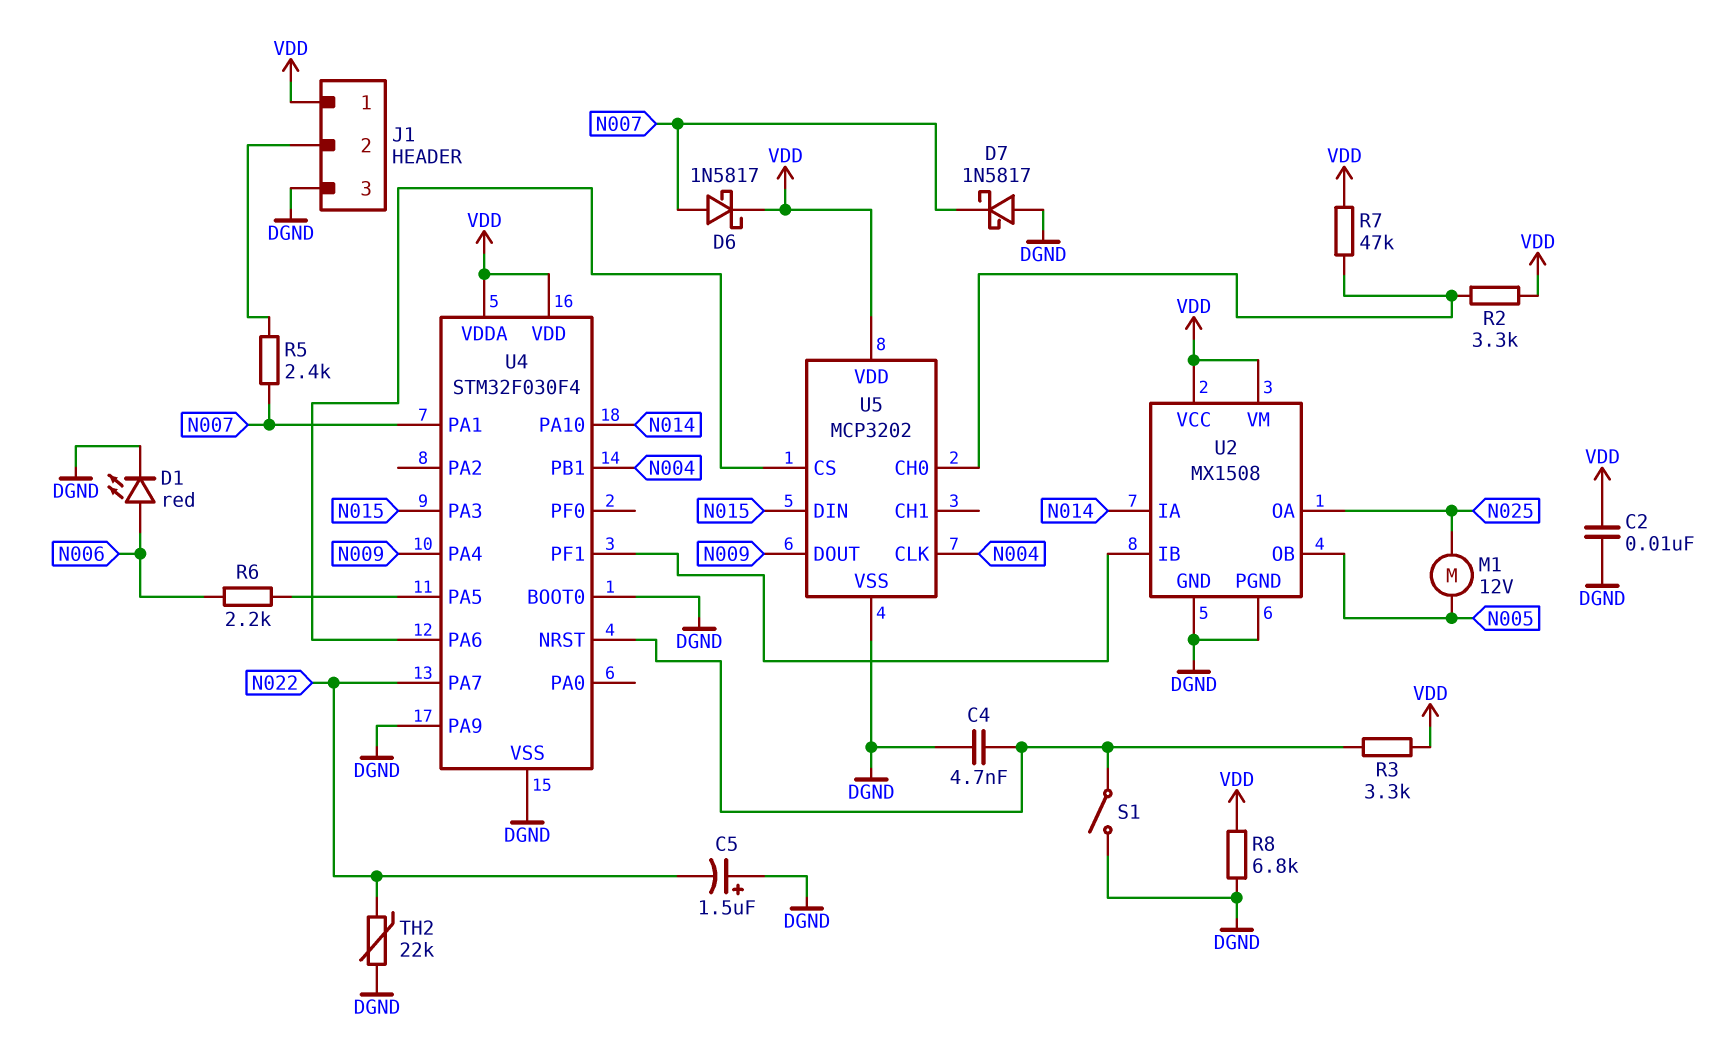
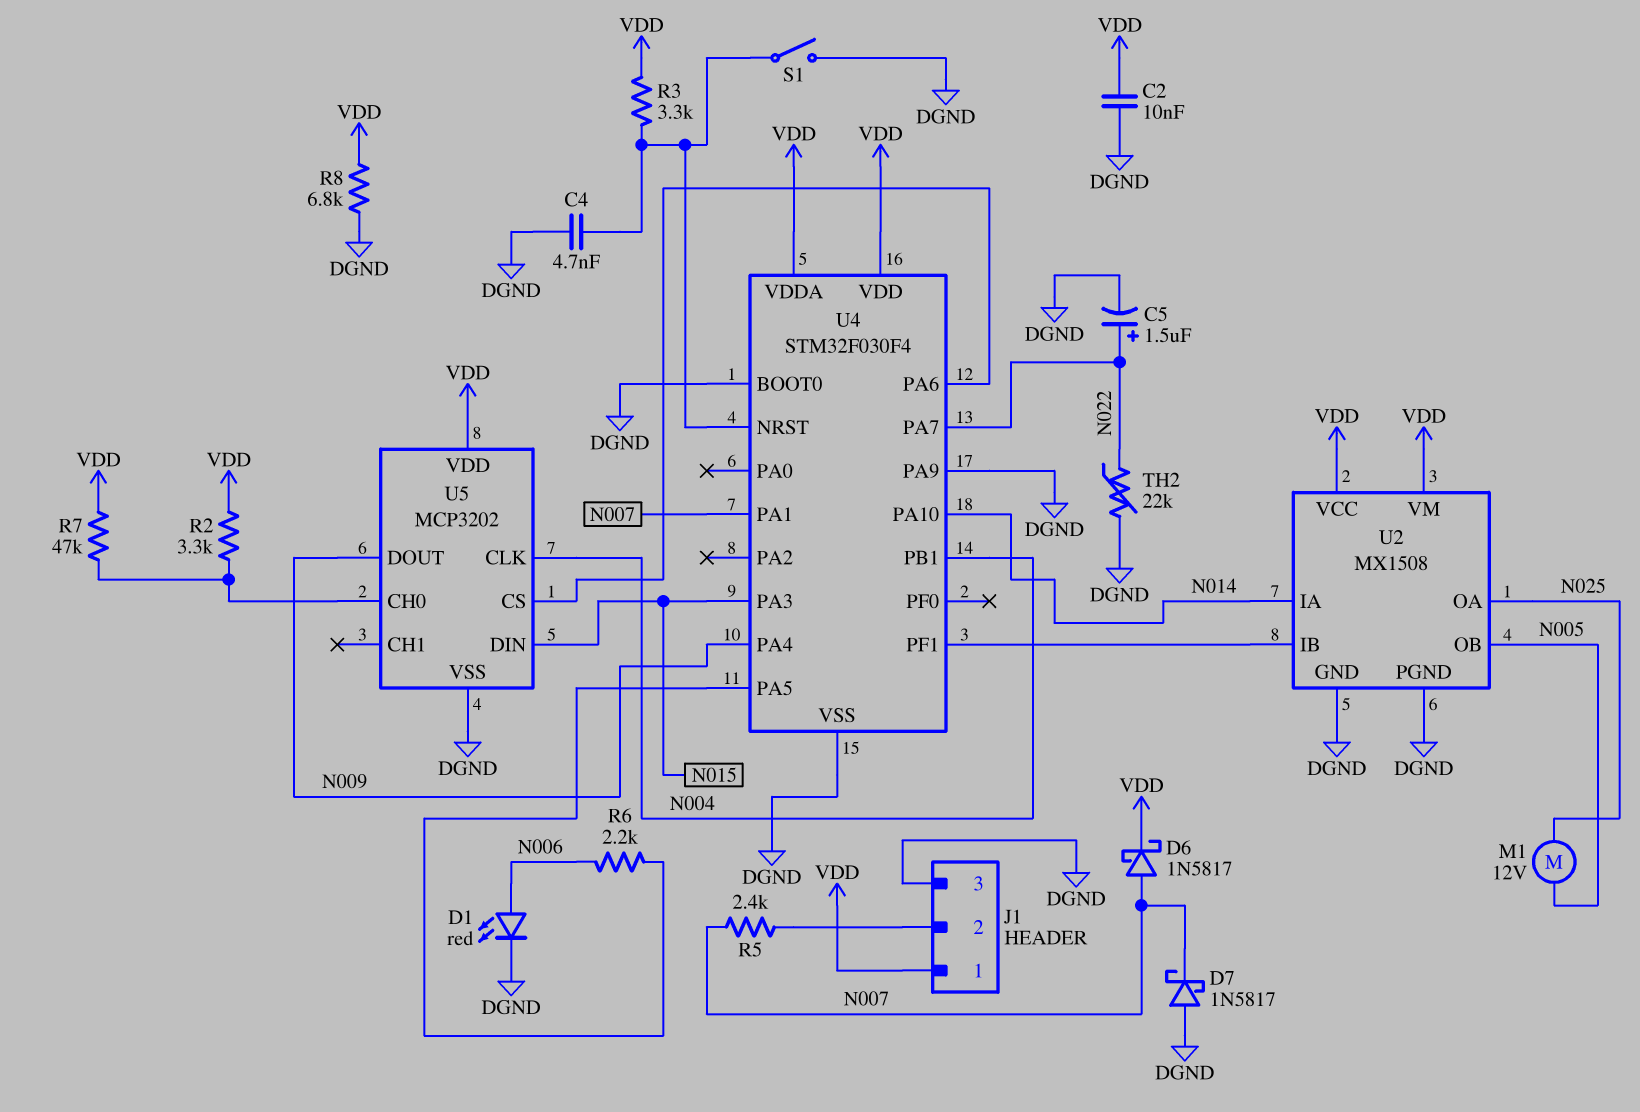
C5: 1.5uF (plus DGND, minus N022) -> 1.5uF (plus N022, minus DGND)

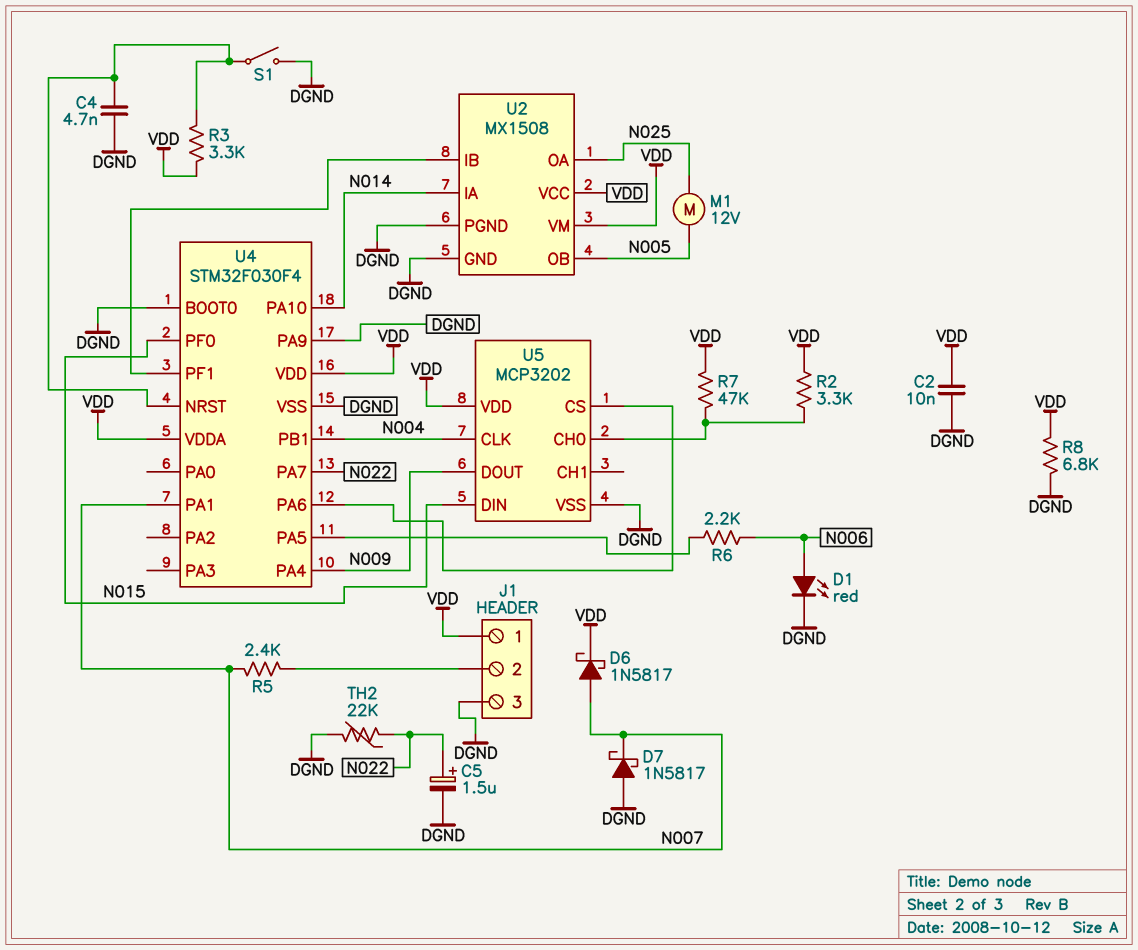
U4 pin PA3: N015 -> none
U4 pin PF0: none -> N015

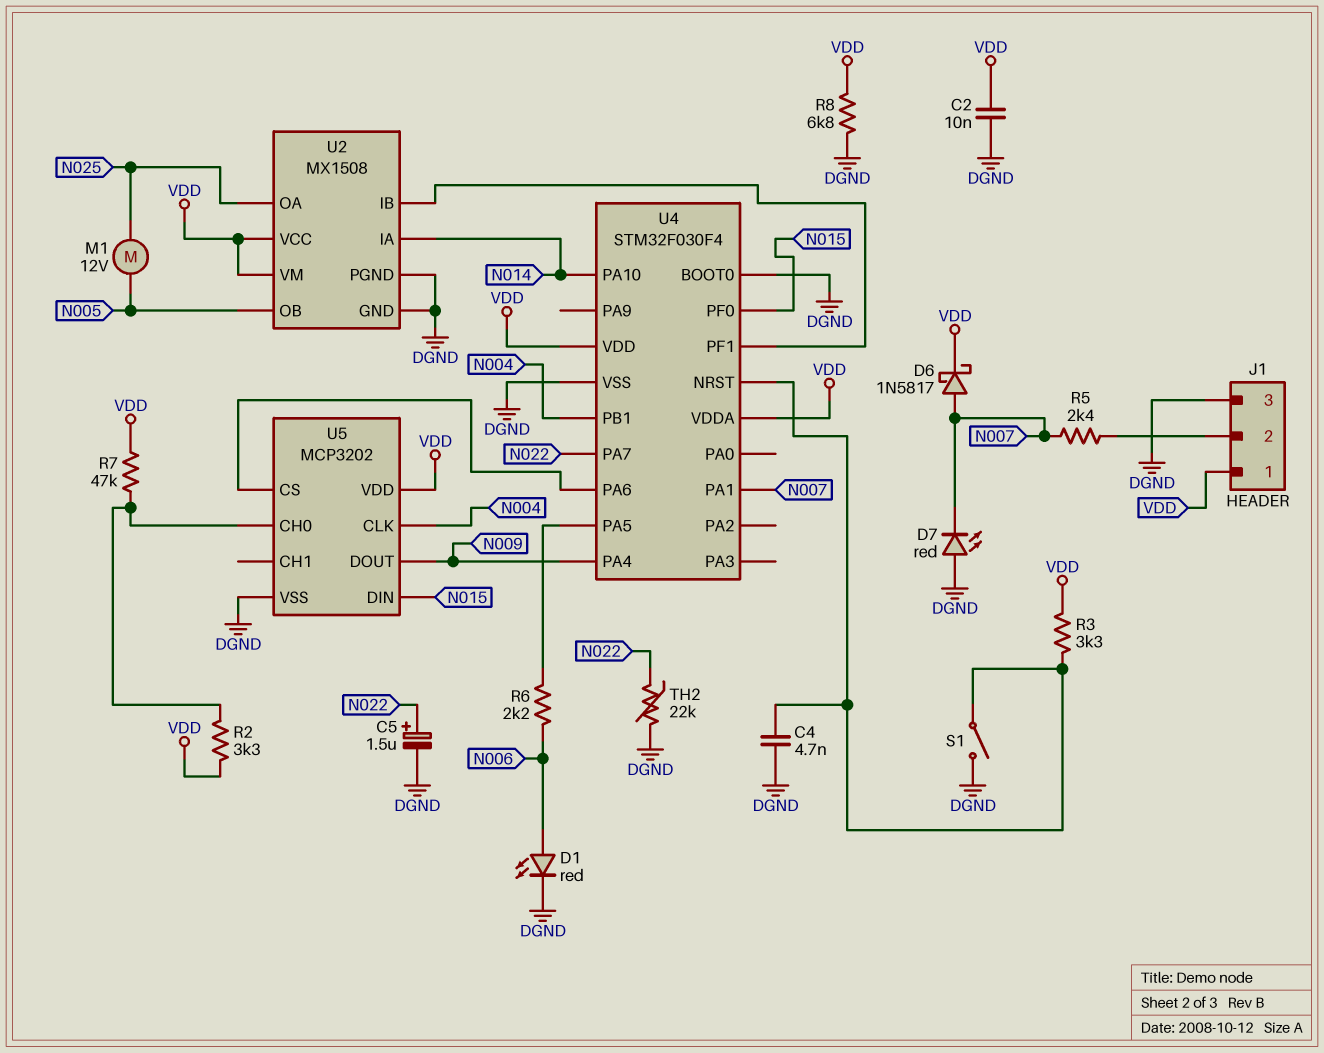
D7: schottky 1N5817 (A DGND, K N007) -> LED red (A DGND, K N007)
U4 pin PA9: DGND -> none

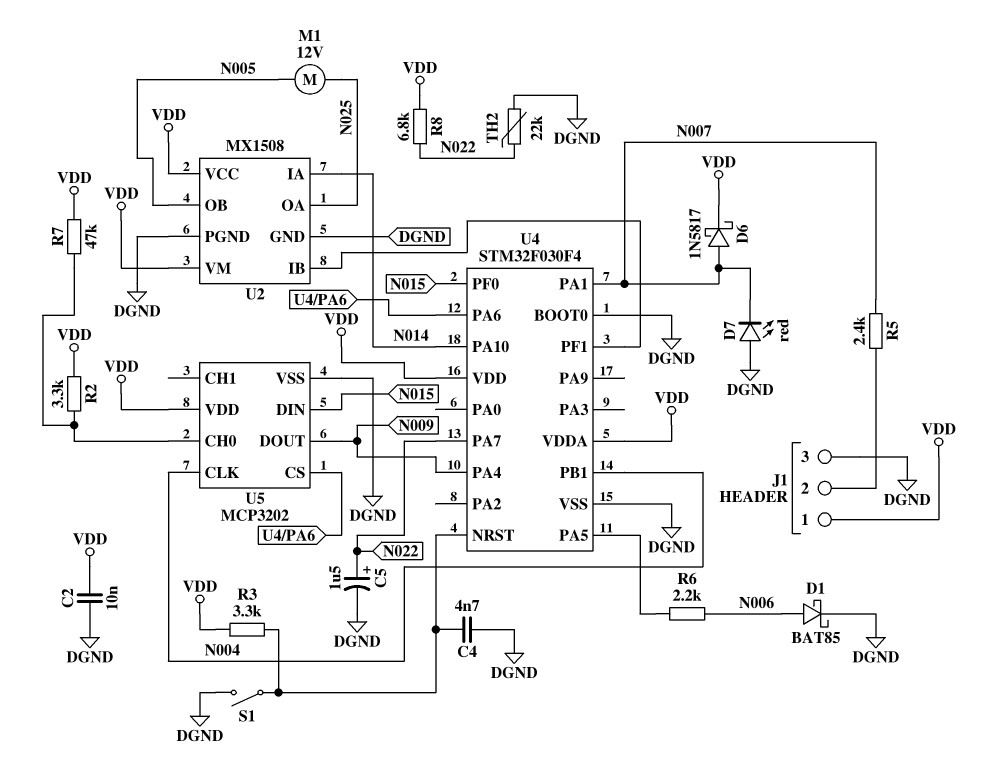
D1: LED red (A N006, K DGND) -> schottky BAT85 (A N006, K DGND)
R8: 6.8k (DGND, VDD) -> 6.8k (N022, VDD)

